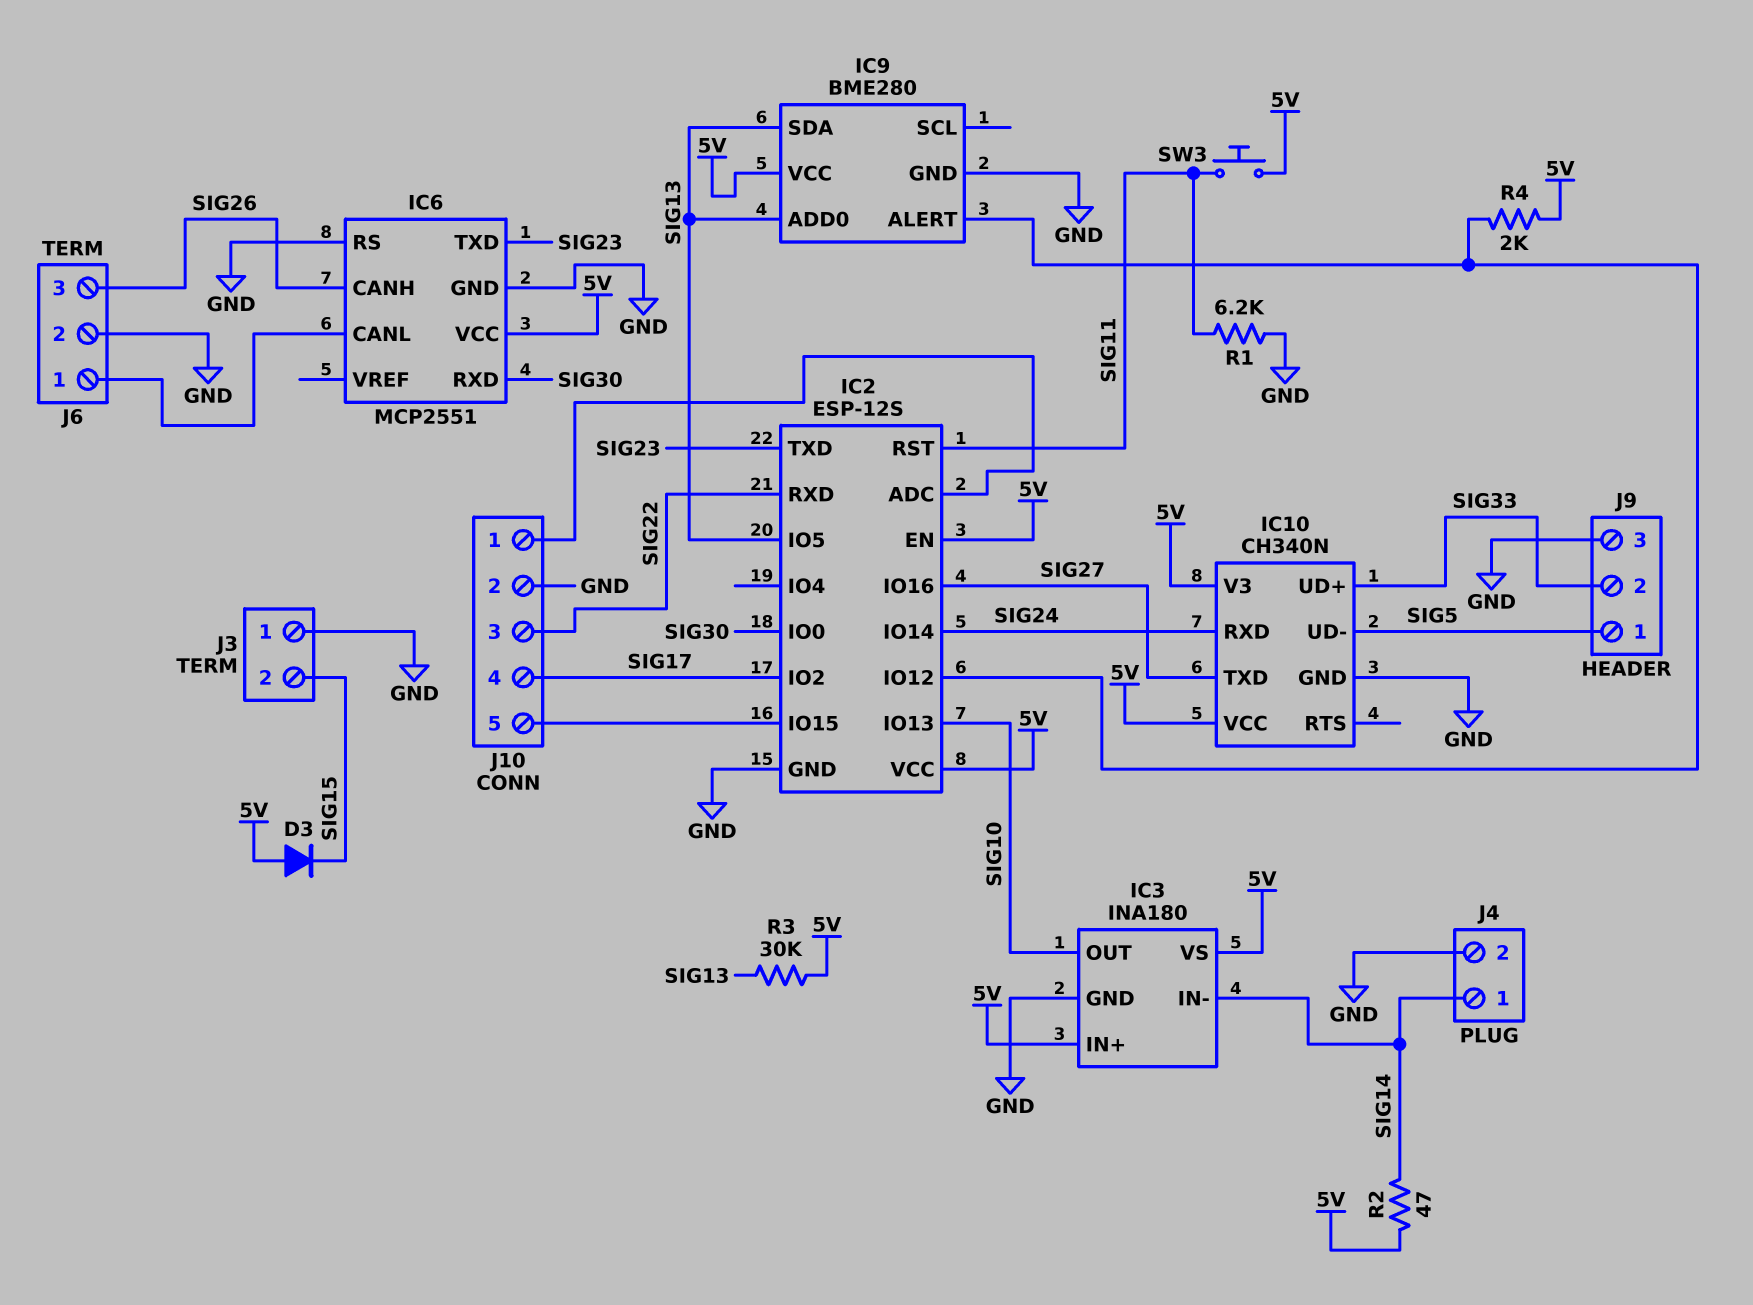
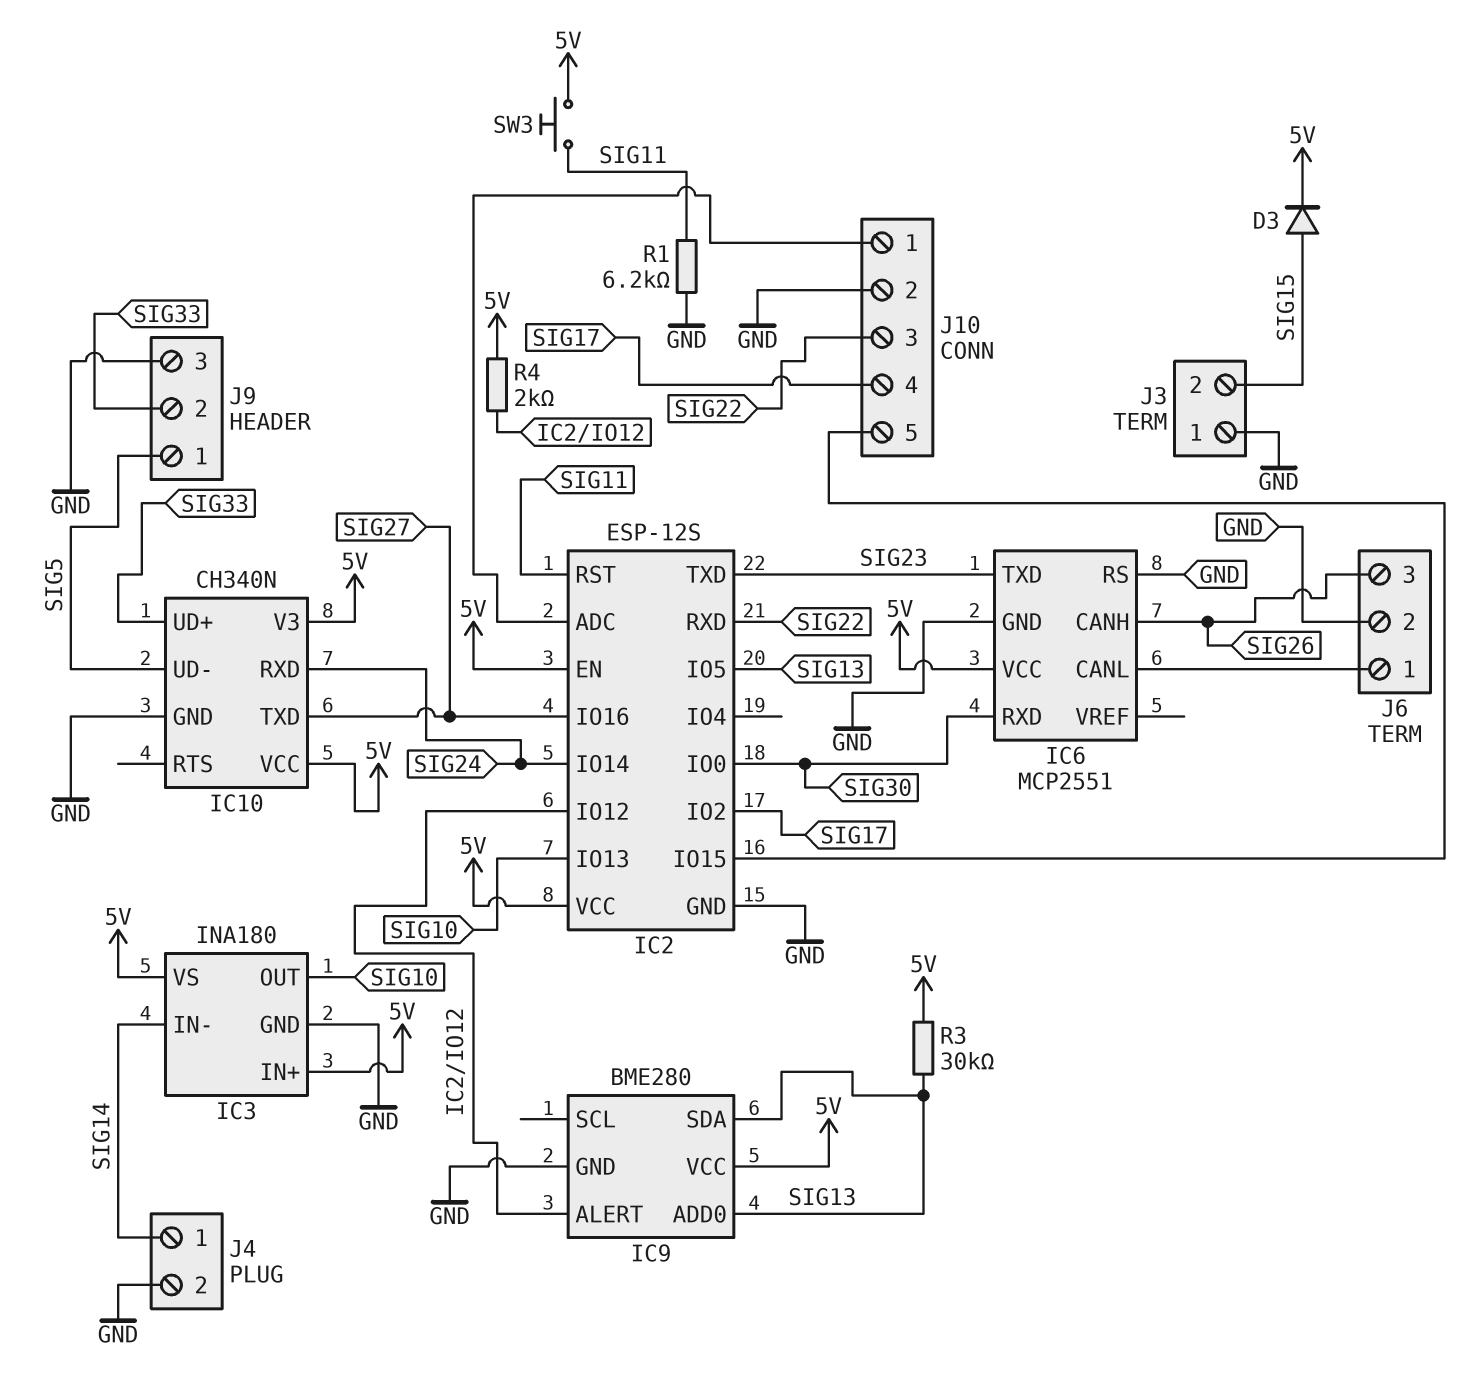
D3: diode (A 5V, K SIG15) -> diode (A SIG15, K 5V)
R2: 47 (5V, SIG14) -> none

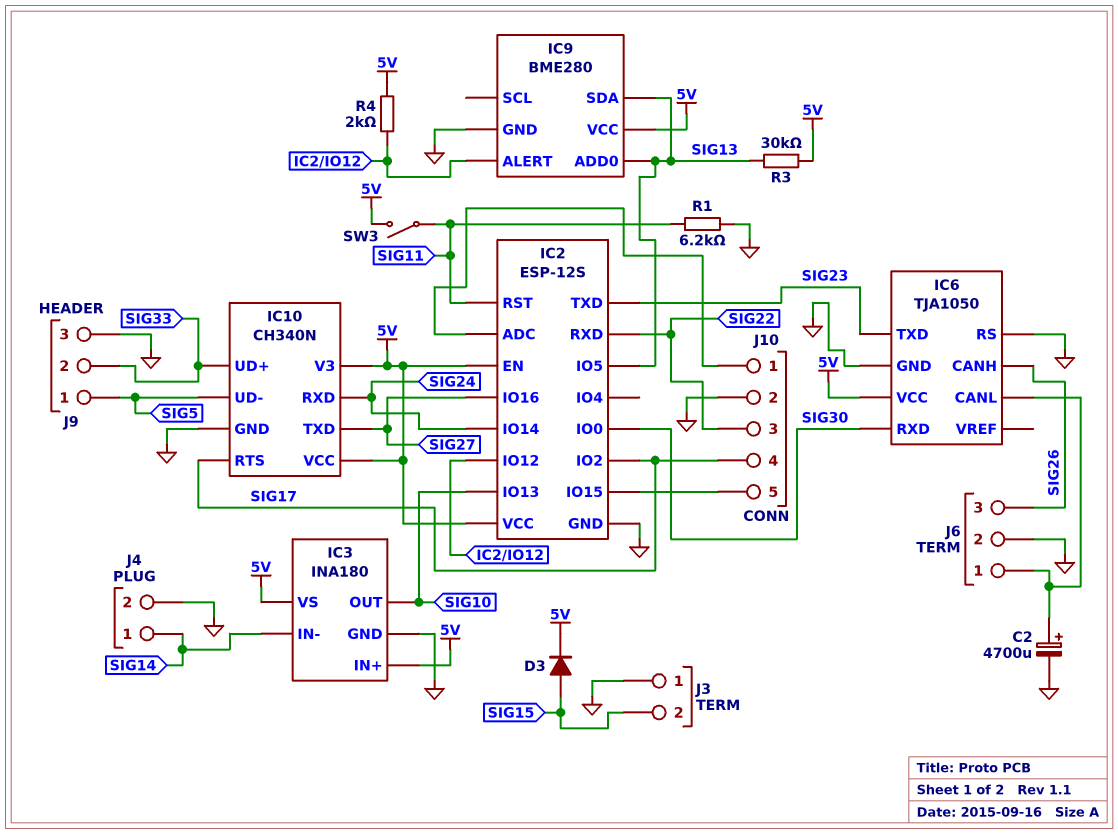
C2: none -> 4700uF (plus IC6/CANL, minus GND)
IC6: MCP2551 -> TJA1050
IC10 pin RTS: none -> SIG17
SW3: button (5V, SIG11) -> switch (5V, SIG11)

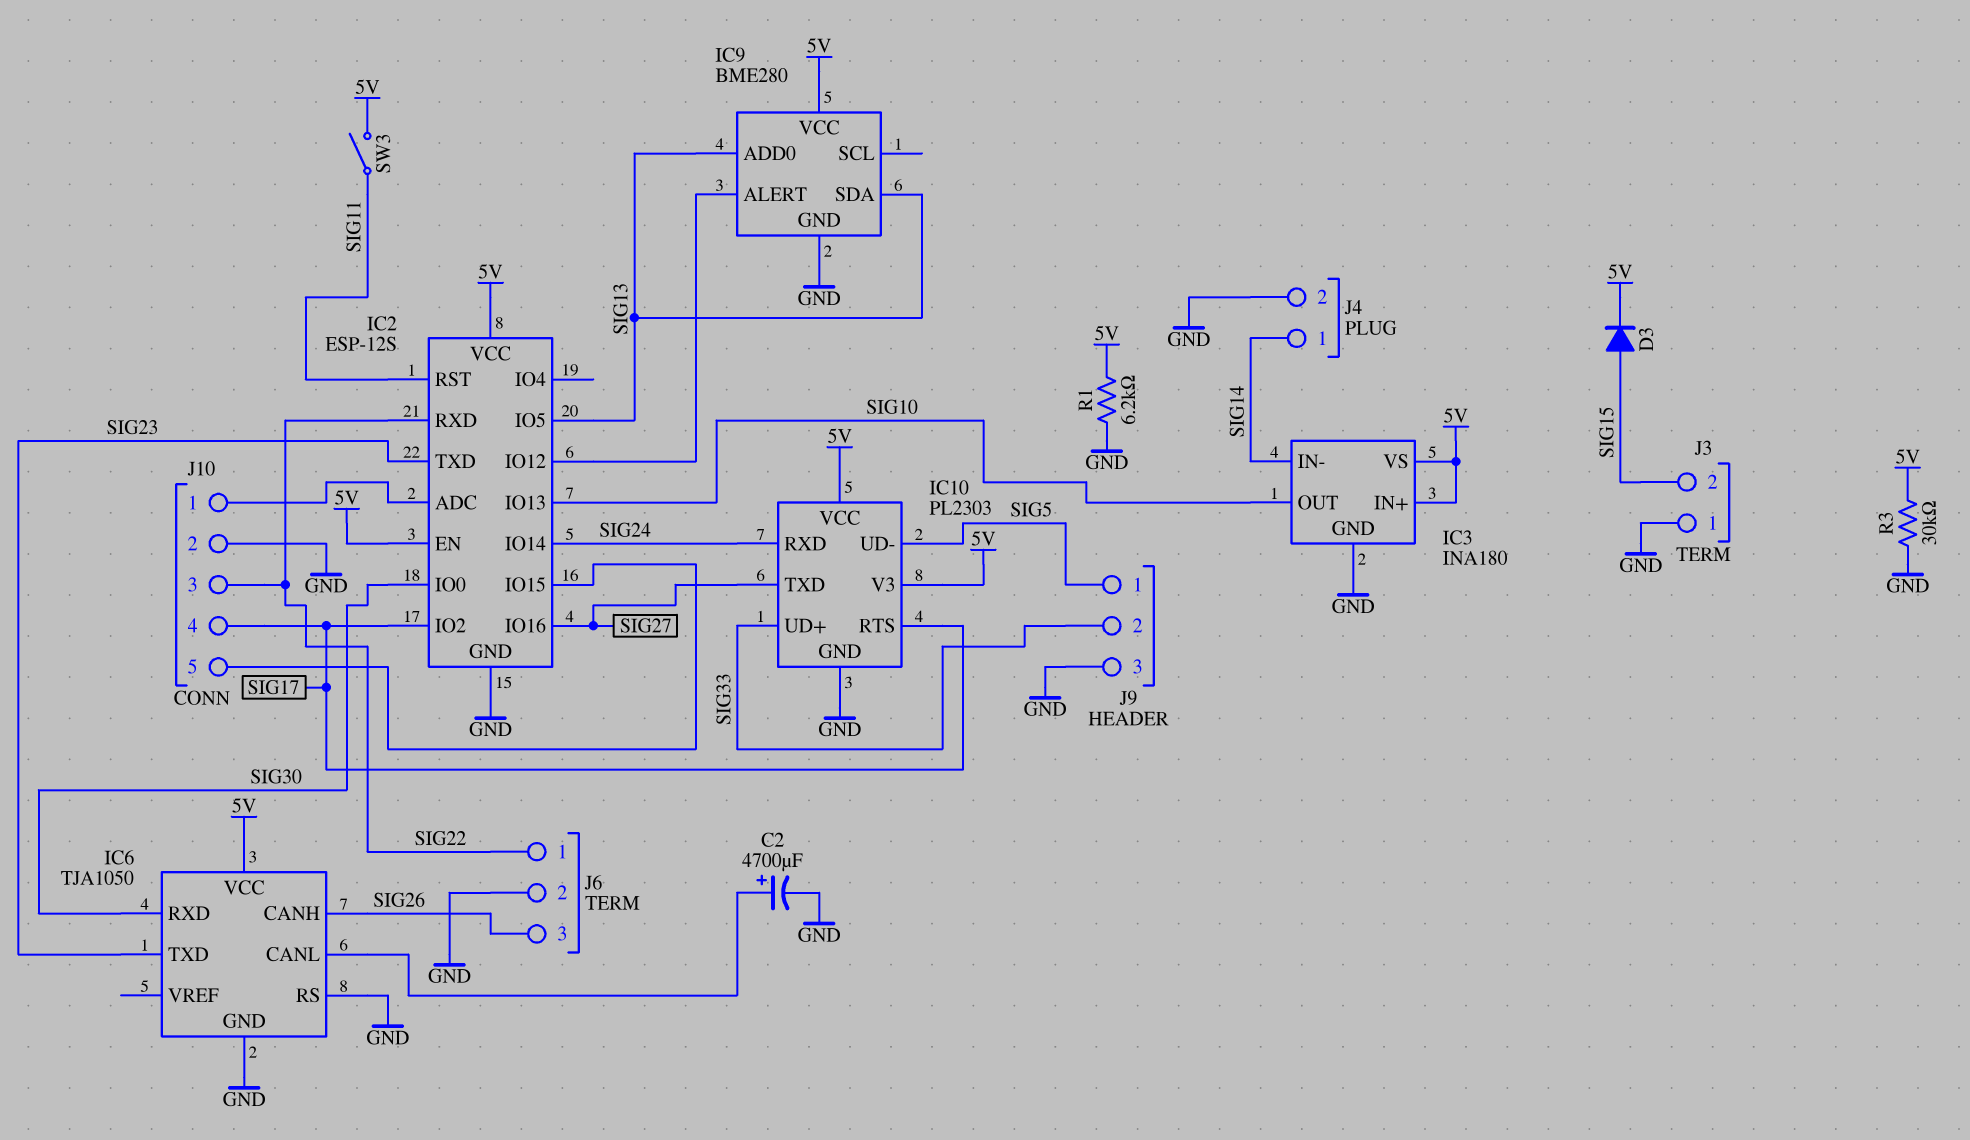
IC10: CH340N -> PL2303
J6 pin 1: IC6/CANL -> SIG22
R1: 6.2k (GND, SIG11) -> 6.2k (5V, GND)
R3: 30k (5V, SIG13) -> 30k (5V, GND)
R4: 2k (5V, IC2/IO12) -> none

